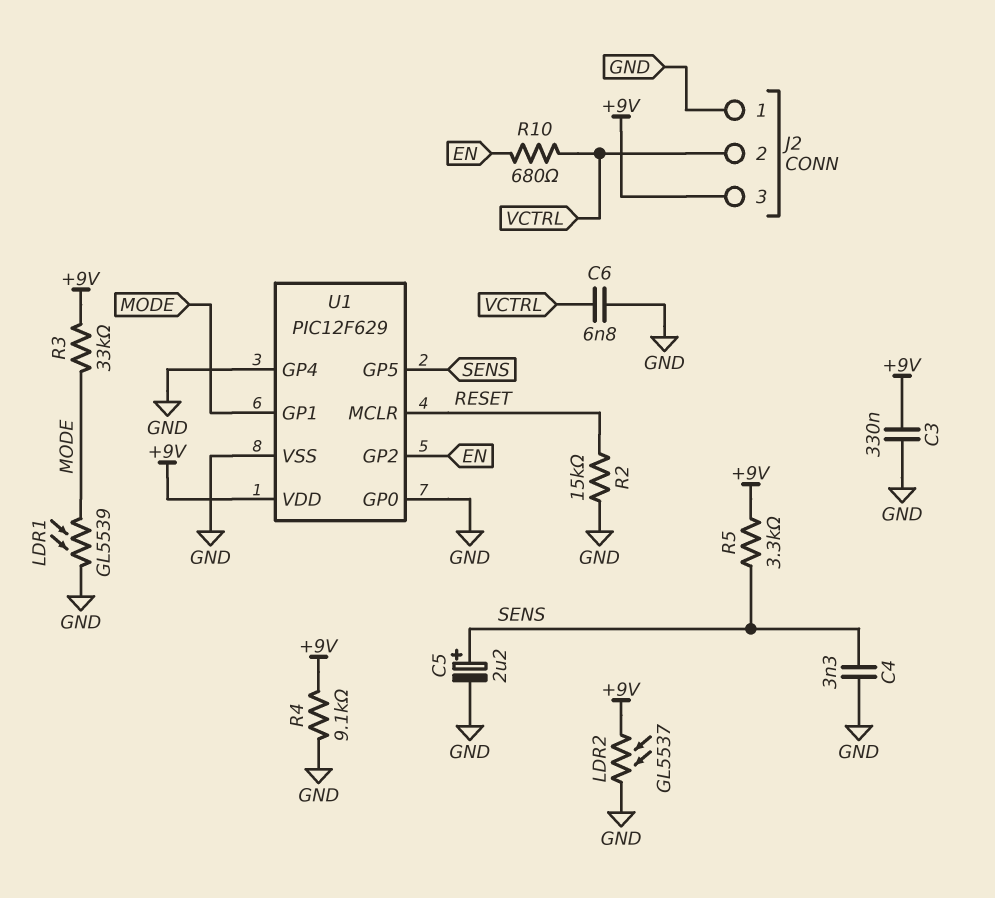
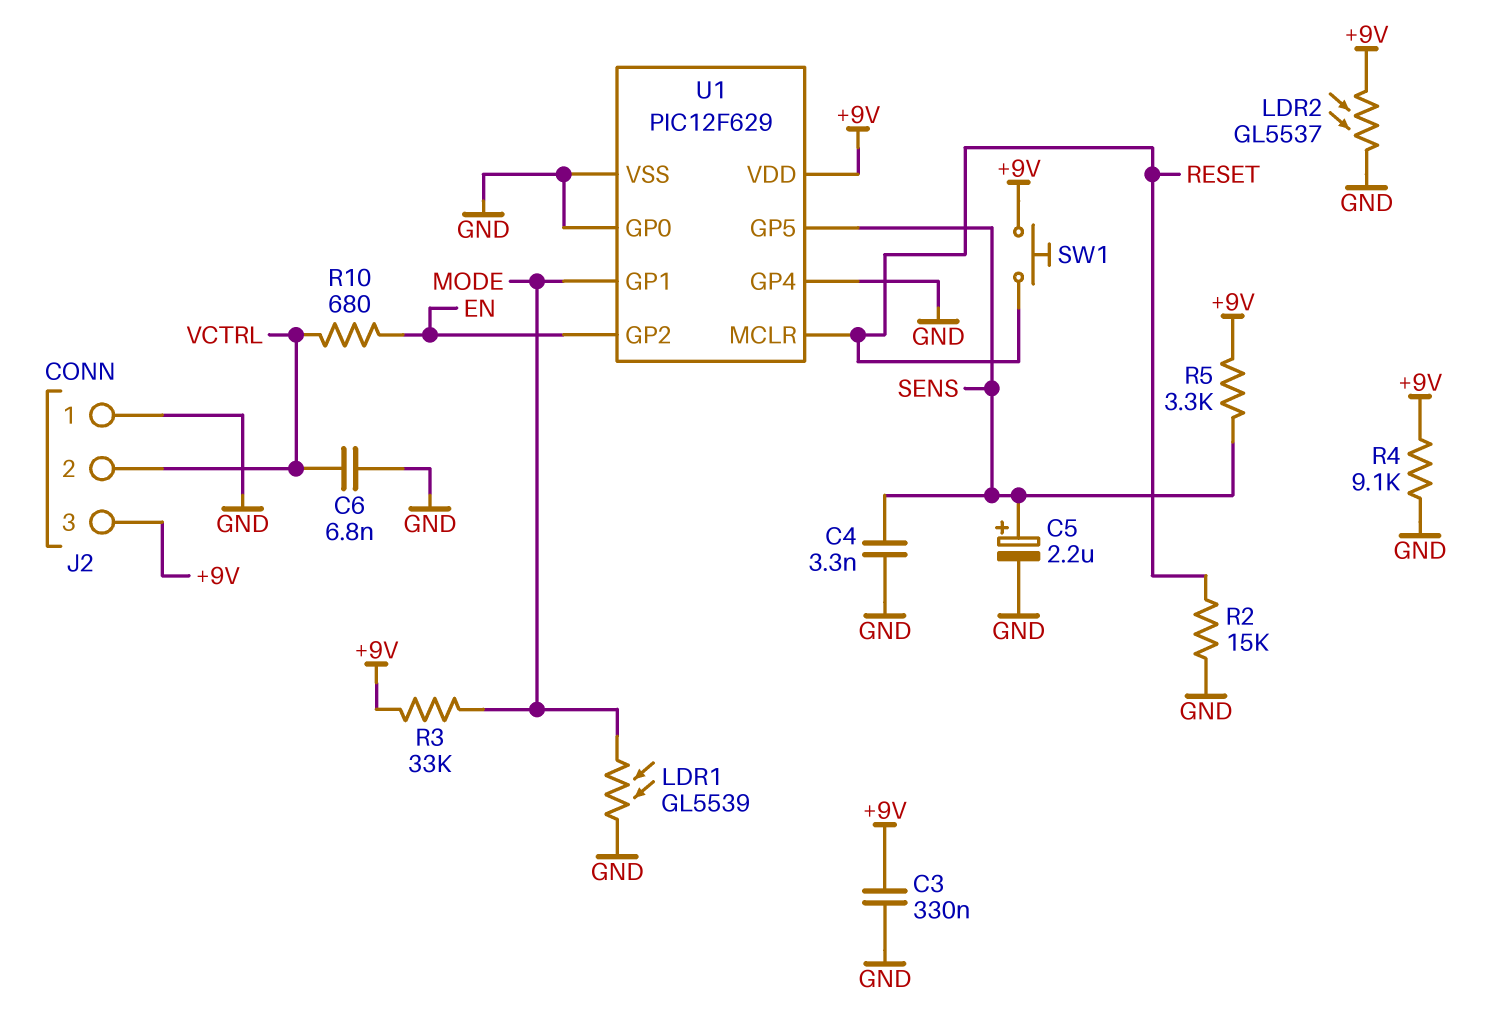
SW1: none -> button (+9V, RESET)

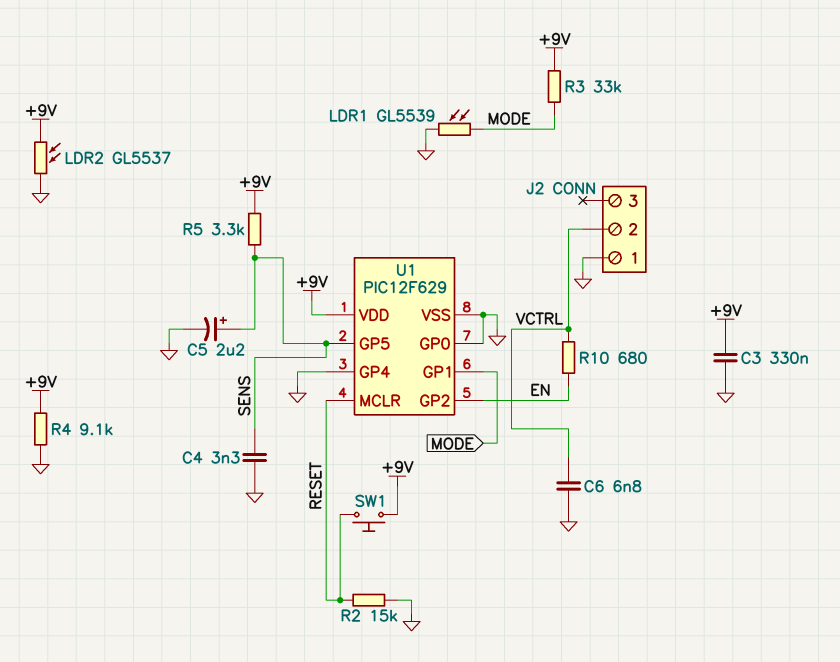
J2 pin 3: +9V -> none

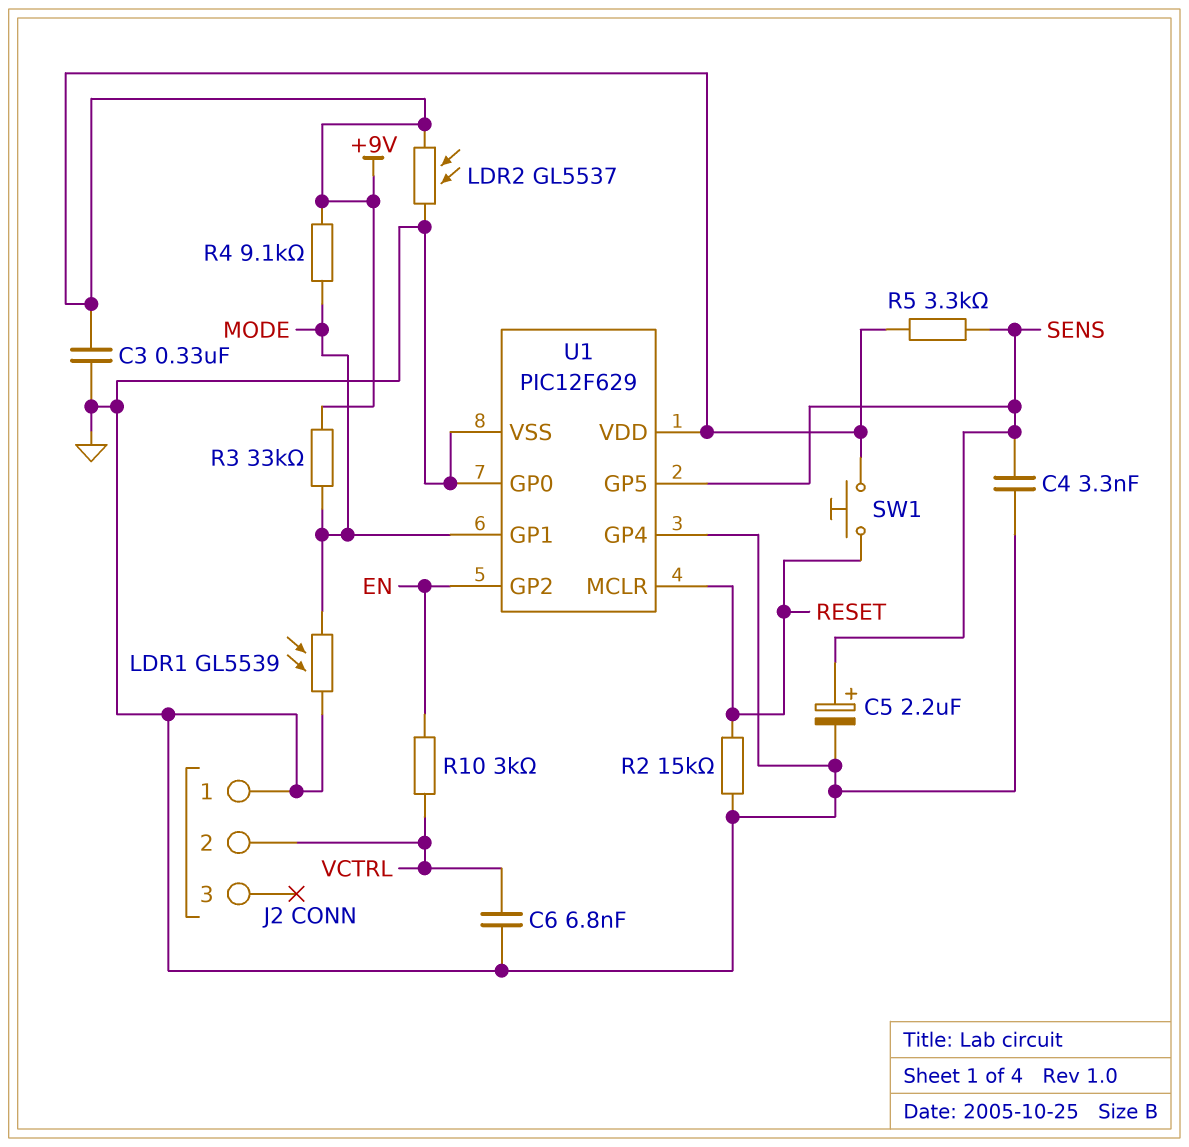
R4: 9.1k (+9V, GND) -> 9.1k (+9V, MODE)
R10: 680 (EN, VCTRL) -> 3k (EN, VCTRL)

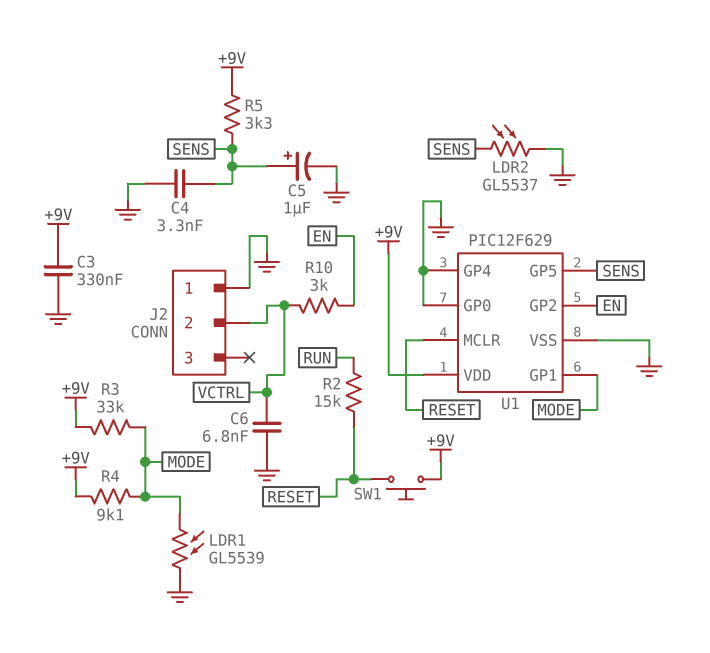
C5: 2.2uF (plus SENS, minus GND) -> 1uF (plus SENS, minus GND)
LDR2: GL5537 (+9V, GND) -> GL5537 (GND, SENS)
R2: 15k (GND, RESET) -> 15k (RESET, RUN)

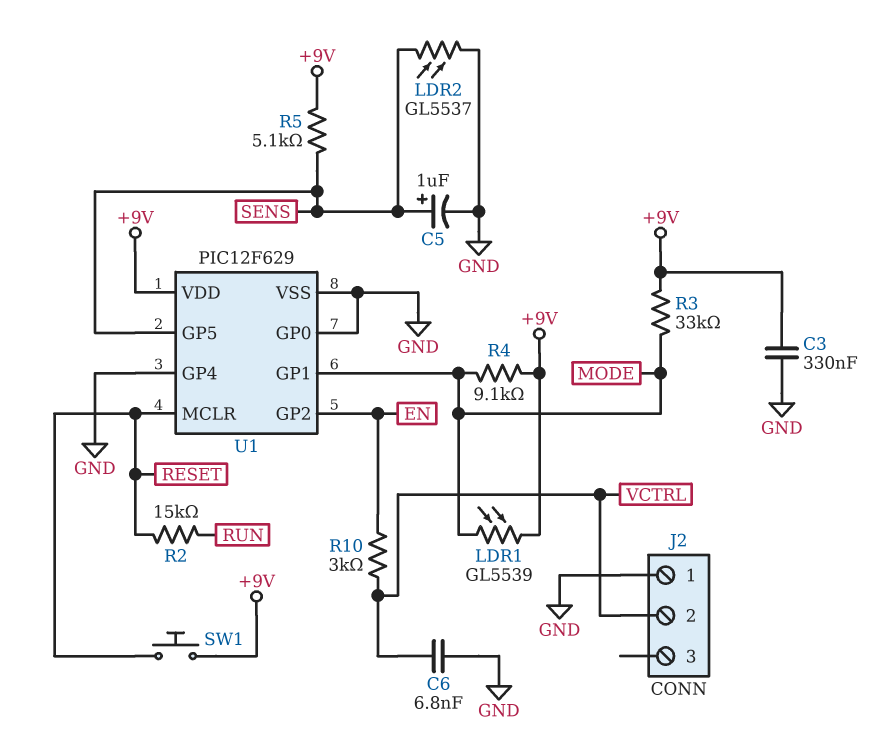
C4: 3.3nF (GND, SENS) -> none
LDR1: GL5539 (GND, MODE) -> GL5539 (+9V, MODE)
R5: 3.3k (+9V, SENS) -> 5.1k (+9V, SENS)

